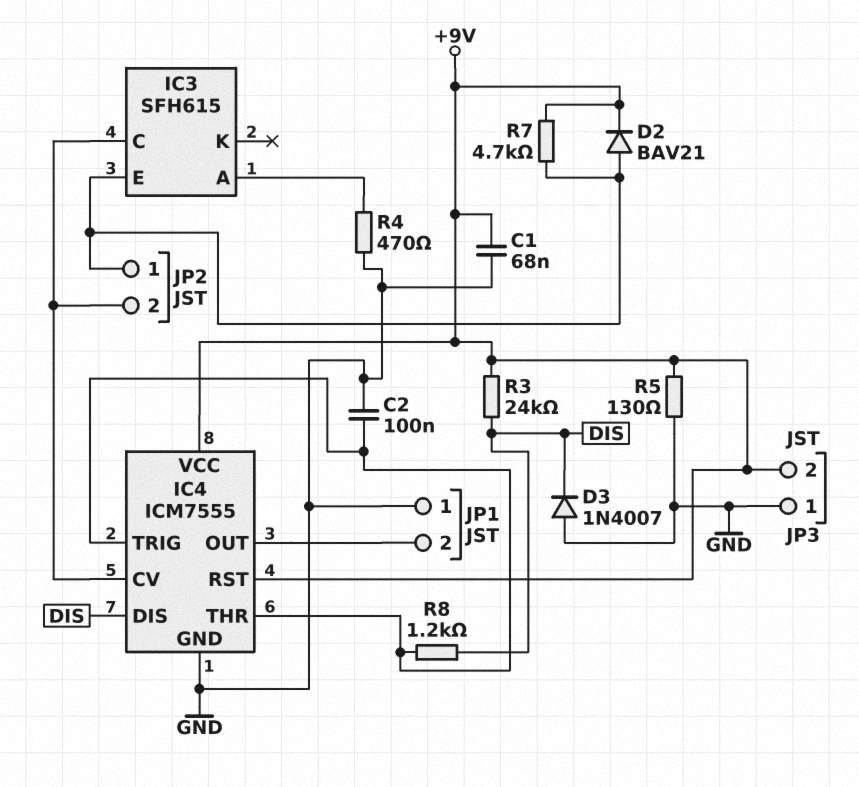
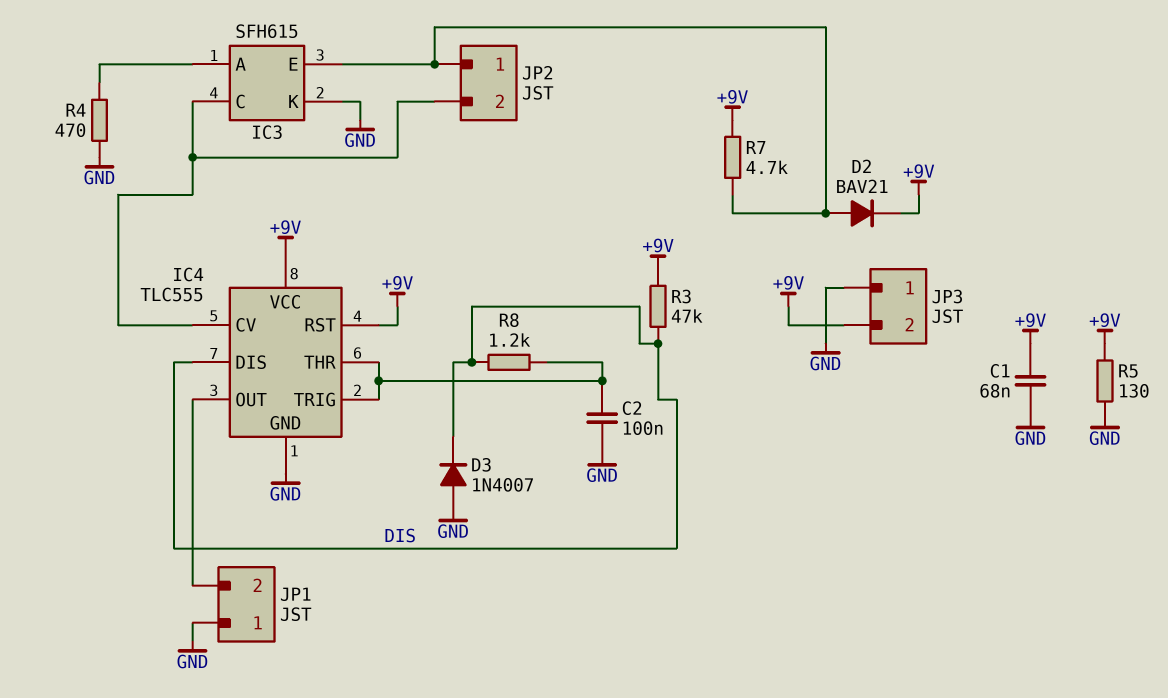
IC3 pin K: none -> GND
IC4: ICM7555 -> TLC555
R3: 24k (+9V, DIS) -> 47k (+9V, DIS)

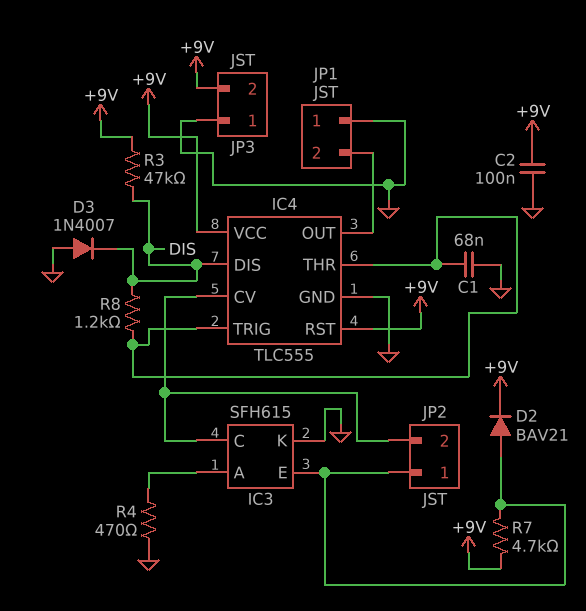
C1: 68nF (+9V, GND) -> 68nF (GND, IC4/THR)
C2: 100nF (GND, IC4/THR) -> 100nF (+9V, GND)
R5: 130 (+9V, GND) -> none

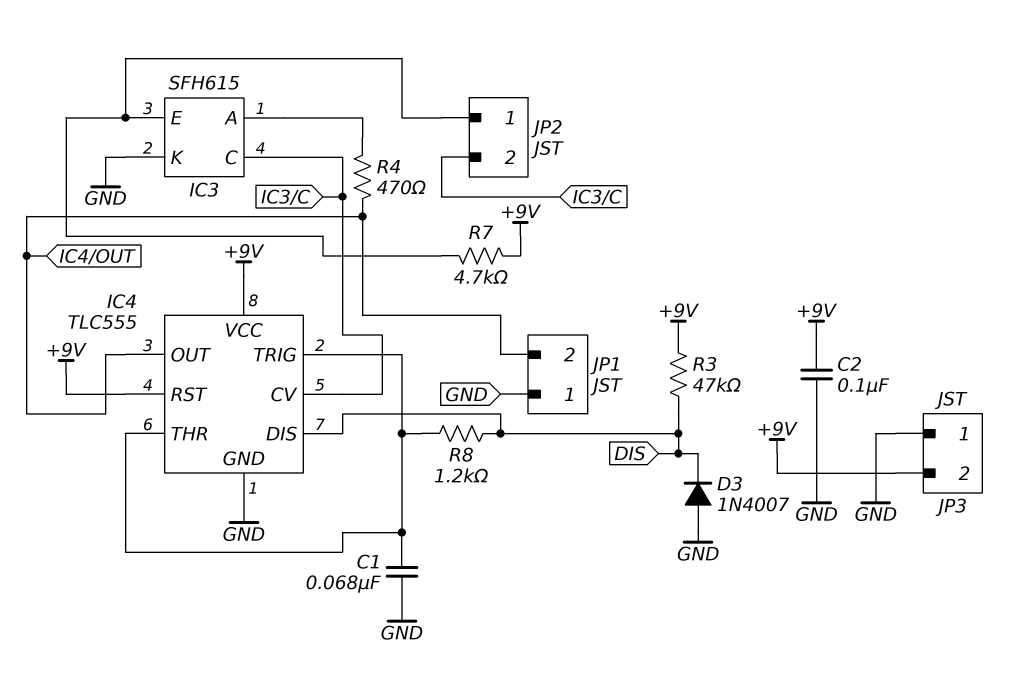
D2: diode BAV21 (A IC3/E, K +9V) -> none
R4: 470 (GND, IC3/A) -> 470 (IC3/A, IC4/OUT)

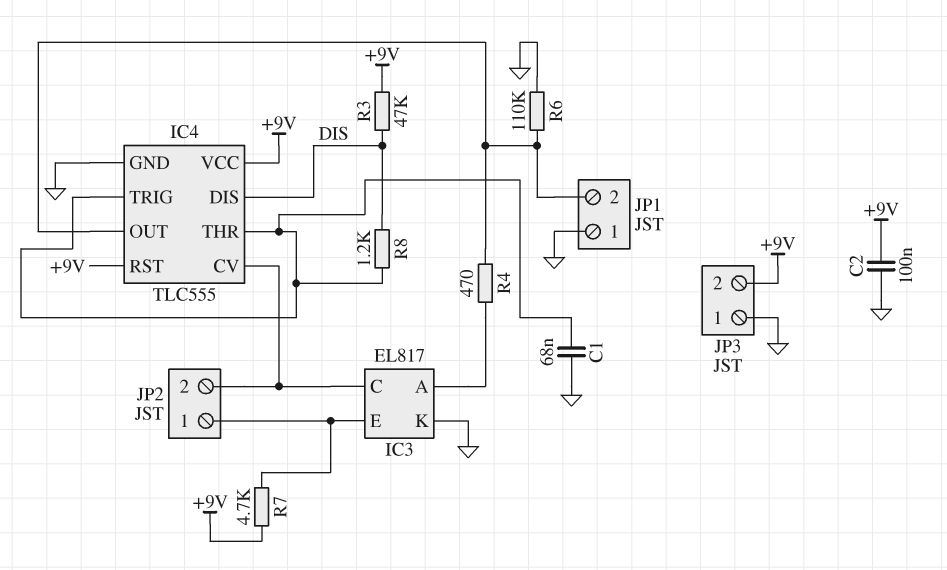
D3: diode 1N4007 (A GND, K DIS) -> none
IC3: SFH615 -> EL817
R6: none -> 110k (GND, IC4/OUT)

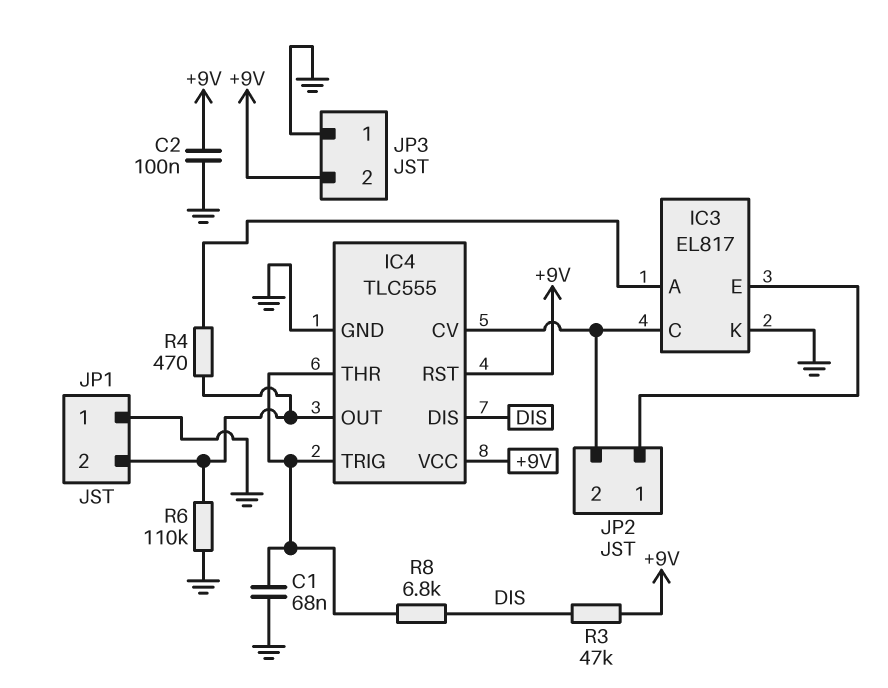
R7: 4.7k (+9V, IC3/E) -> none
R8: 1.2k (DIS, IC4/THR) -> 6.8k (DIS, IC4/THR)

